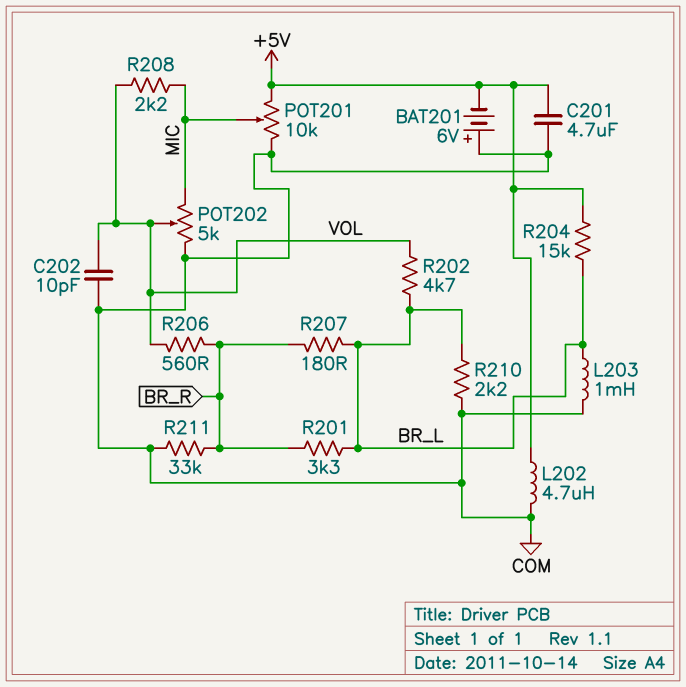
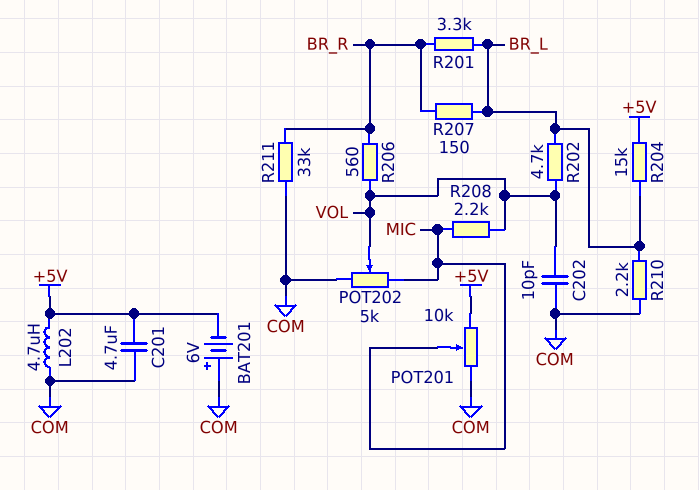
L203: 1mH (BR_L, COM) -> none
R207: 180 (BR_L, BR_R) -> 150 (BR_L, BR_R)

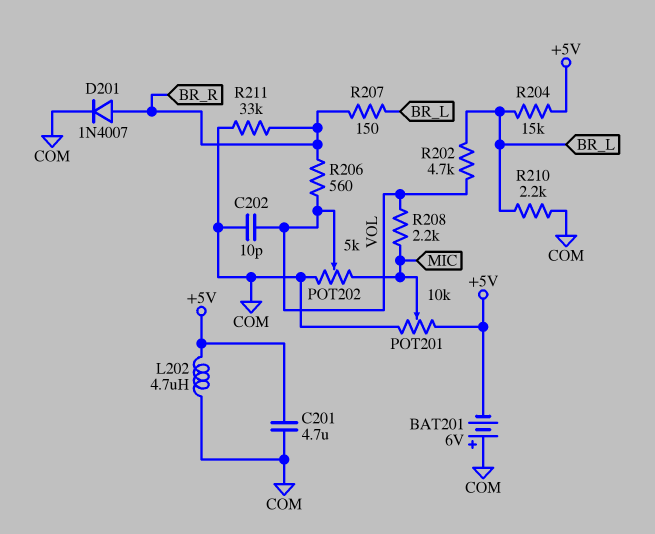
D201: none -> diode 1N4007 (A BR_R, K COM)
R201: 3.3k (BR_L, BR_R) -> none

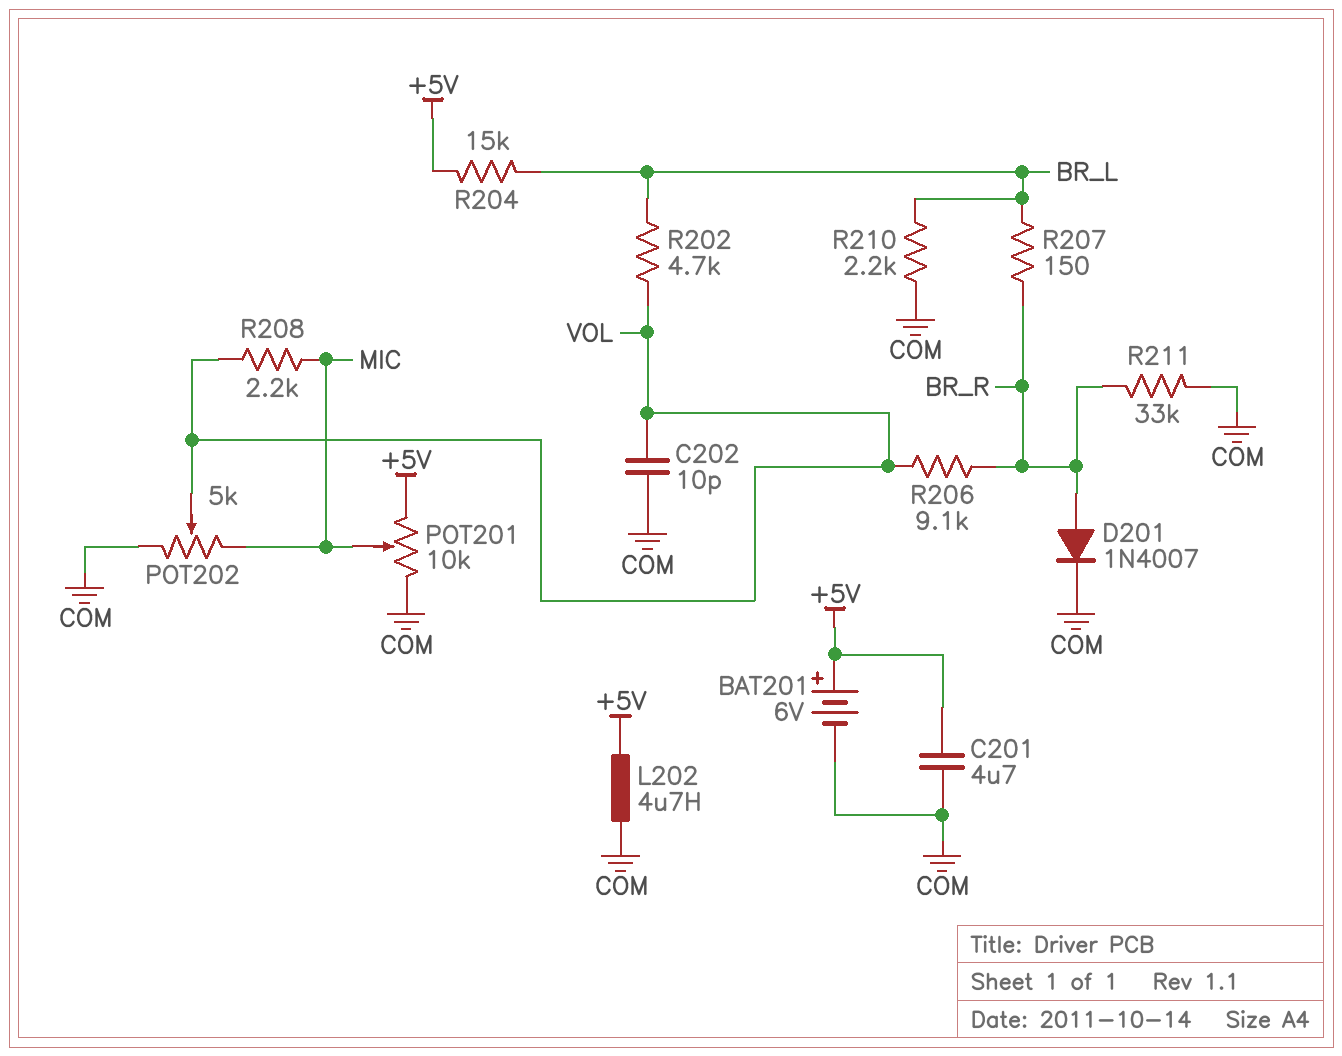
BAT201: 6V (plus COM, minus +5V) -> 6V (plus +5V, minus COM)
R206: 560 (BR_R, VOL) -> 9.1k (BR_R, VOL)

